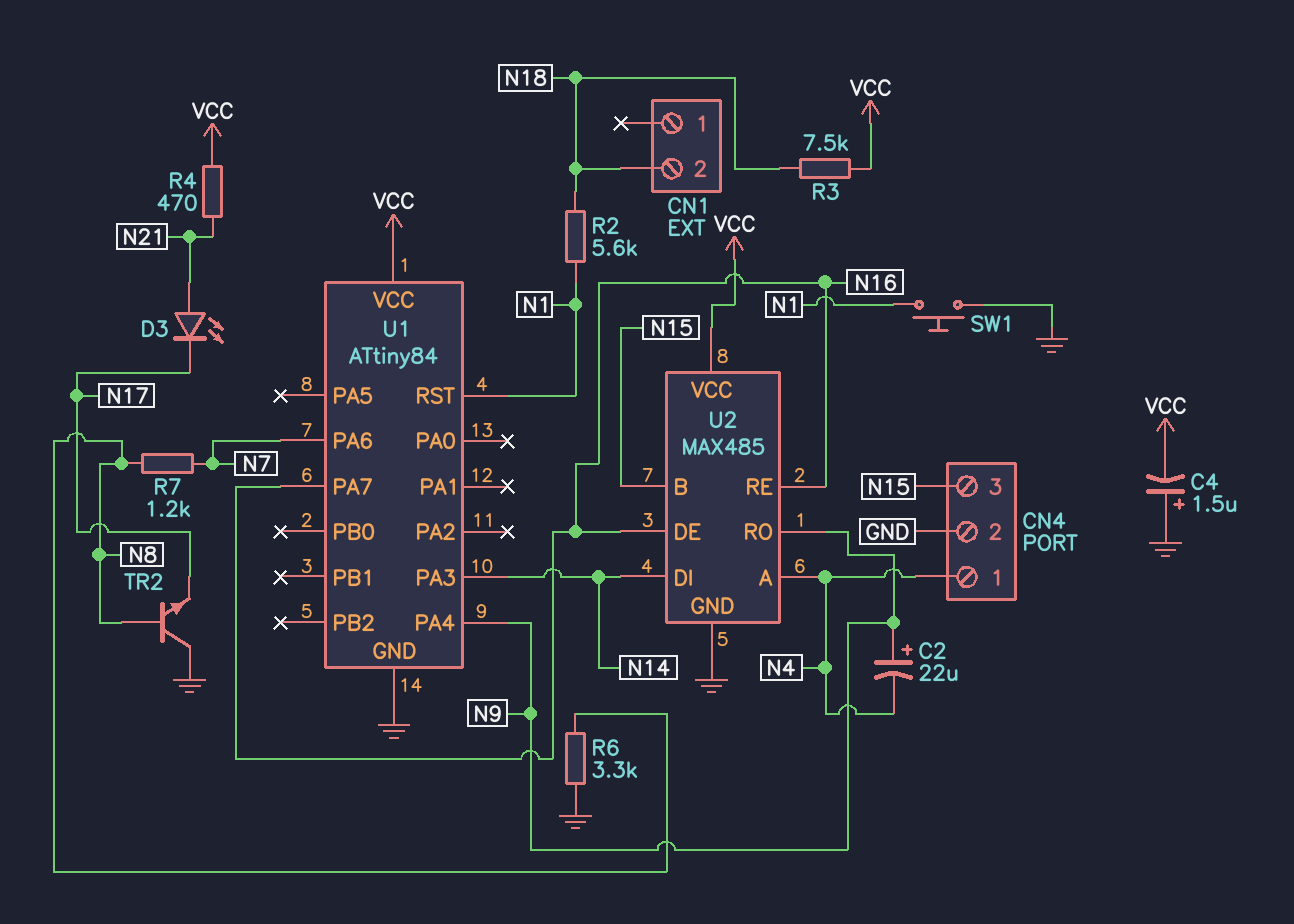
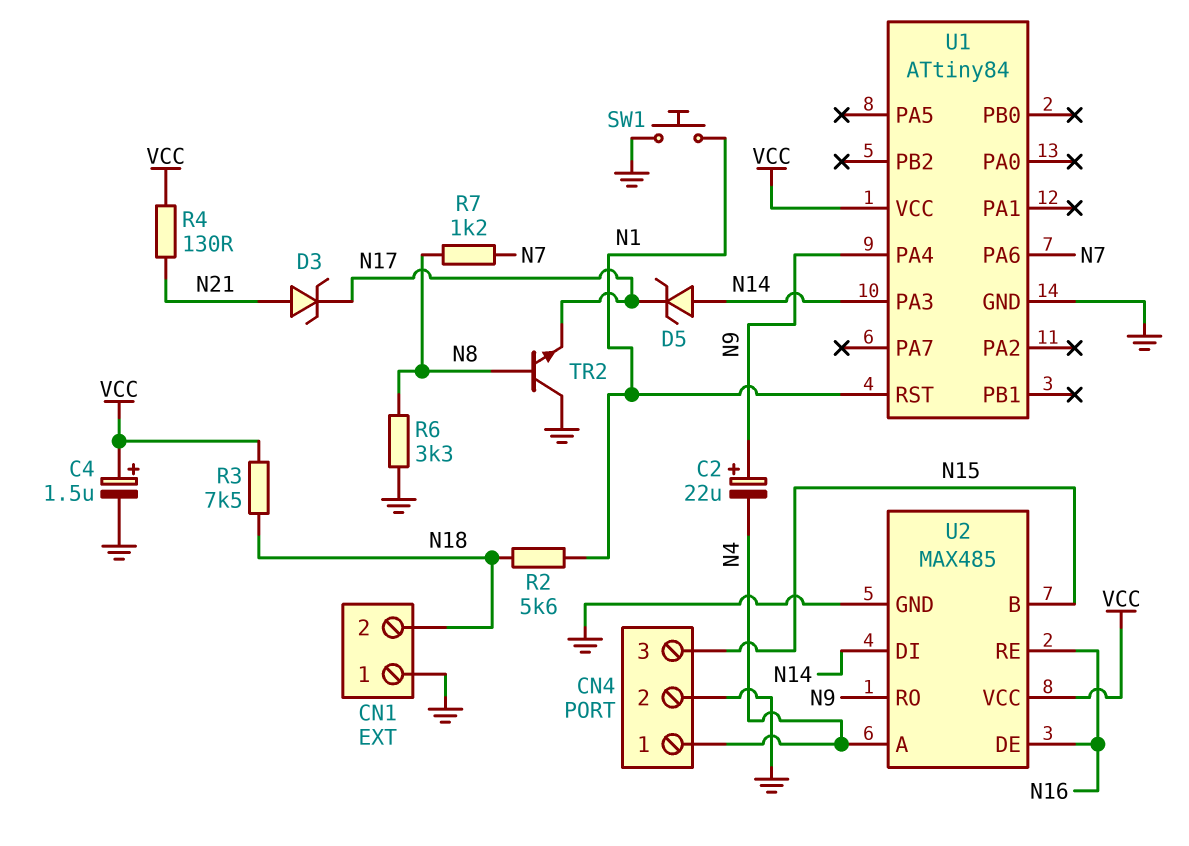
C4: 1.5uF (plus GND, minus VCC) -> 1.5uF (plus VCC, minus GND)
CN1 pin 1: none -> GND
D3: LED (A N21, K N17) -> zener (A N21, K N17)
D5: none -> zener (A N14, K N17)
R4: 470 (N21, VCC) -> 130 (N21, VCC)
U1 pin PA7: N16 -> none

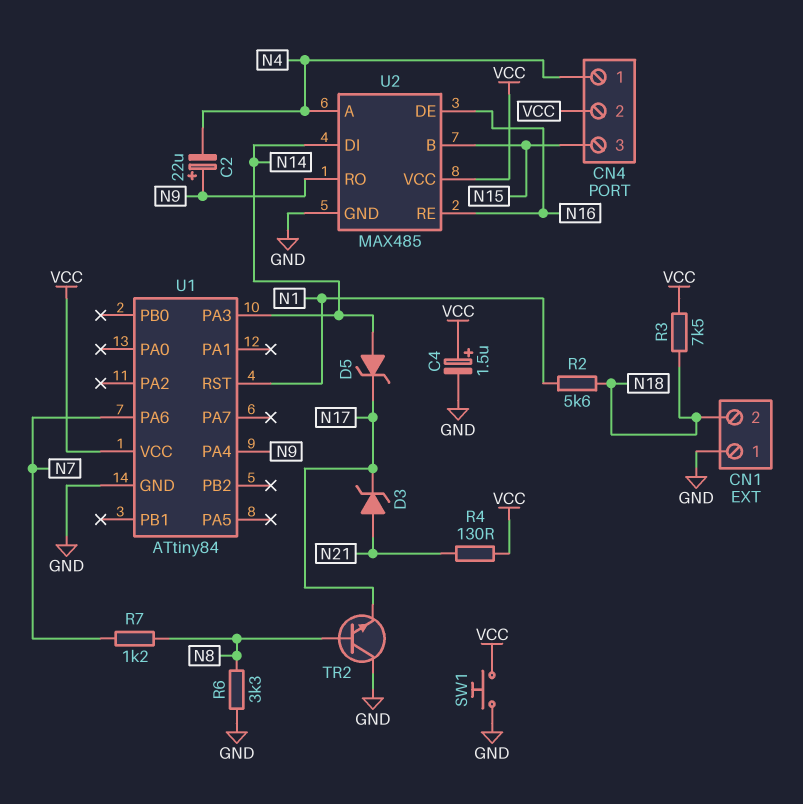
CN4 pin 2: GND -> VCC
SW1: button (GND, N1) -> button (GND, VCC)

